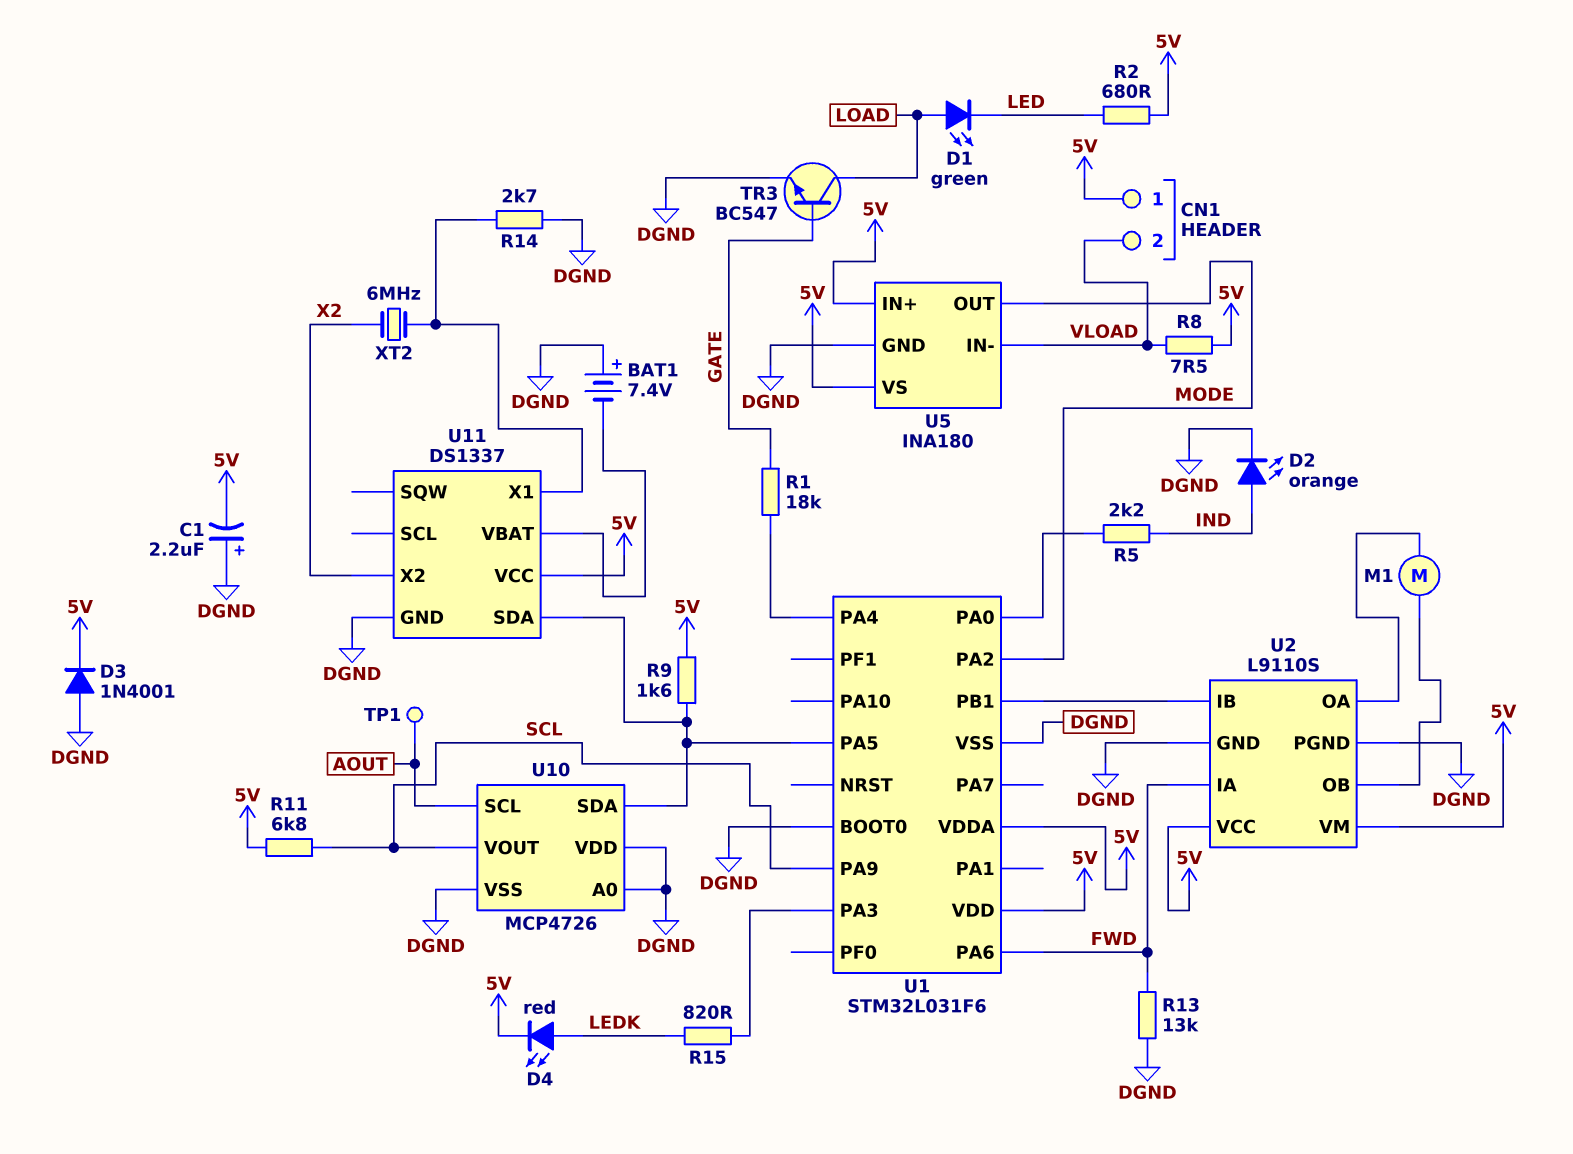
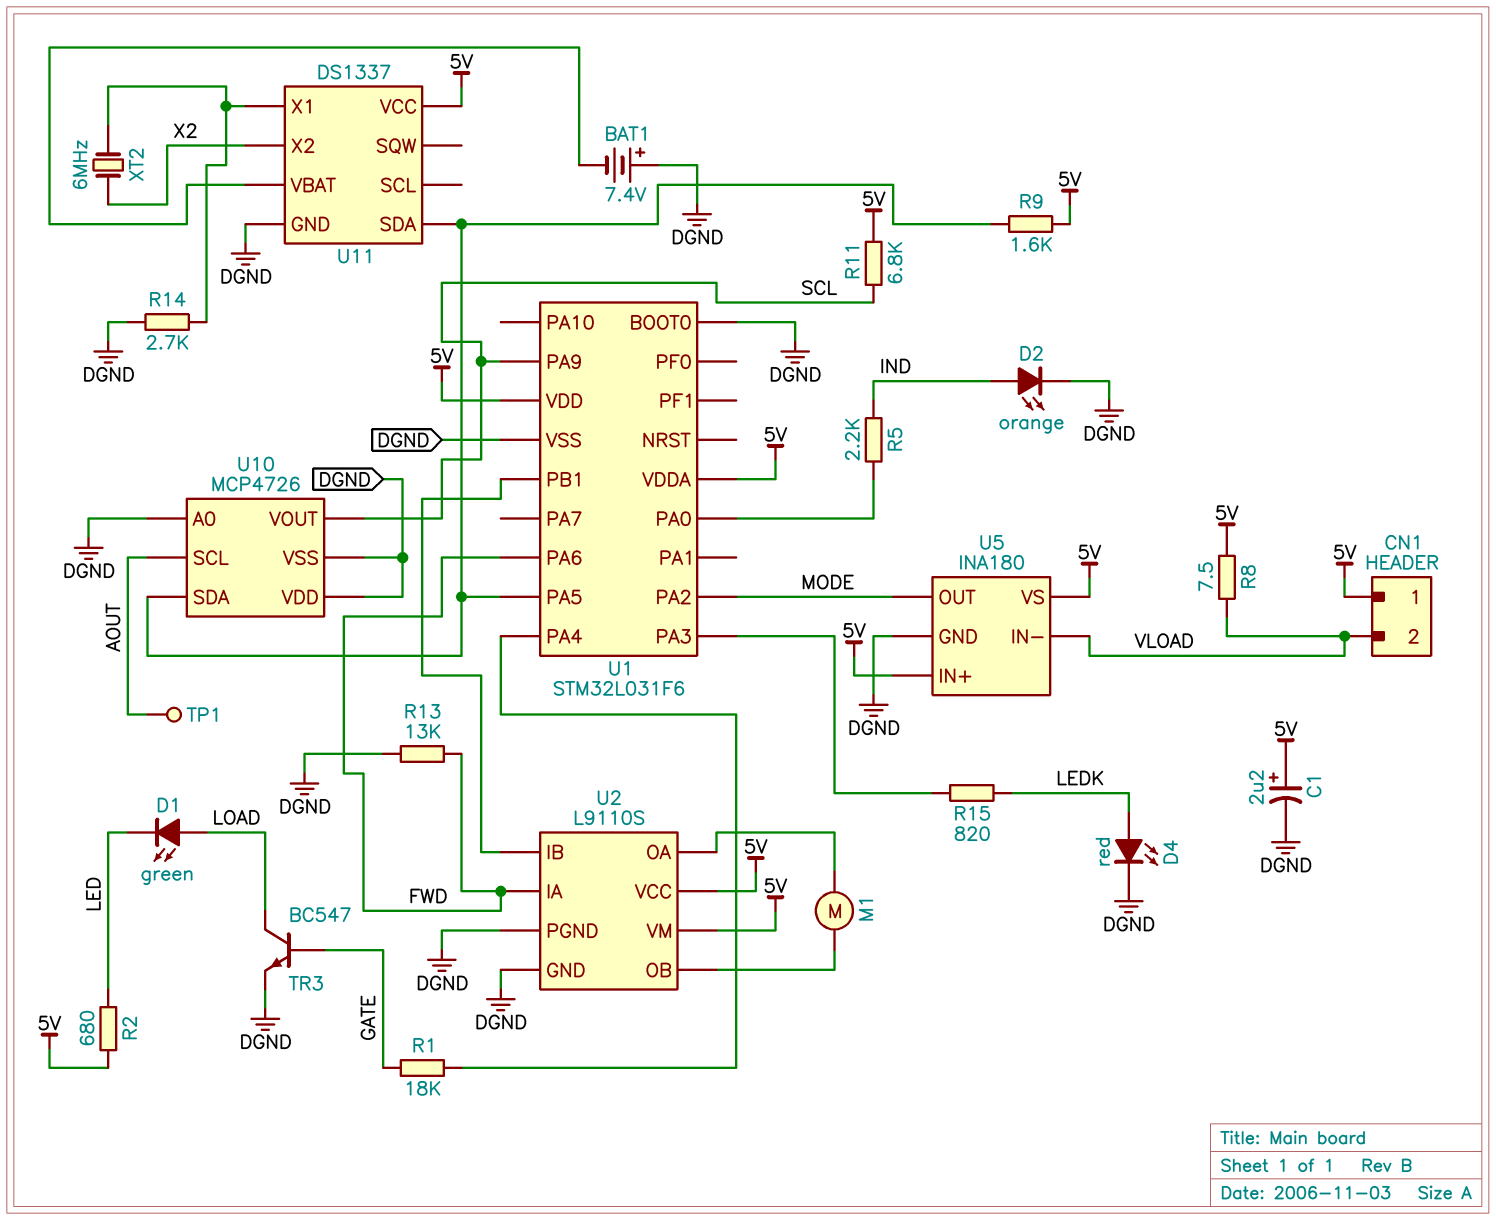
C1: 2.2uF (plus DGND, minus 5V) -> 2.2uF (plus 5V, minus DGND)
D3: diode 1N4001 (A DGND, K 5V) -> none
D4: LED red (A LEDK, K 5V) -> LED red (A LEDK, K DGND)

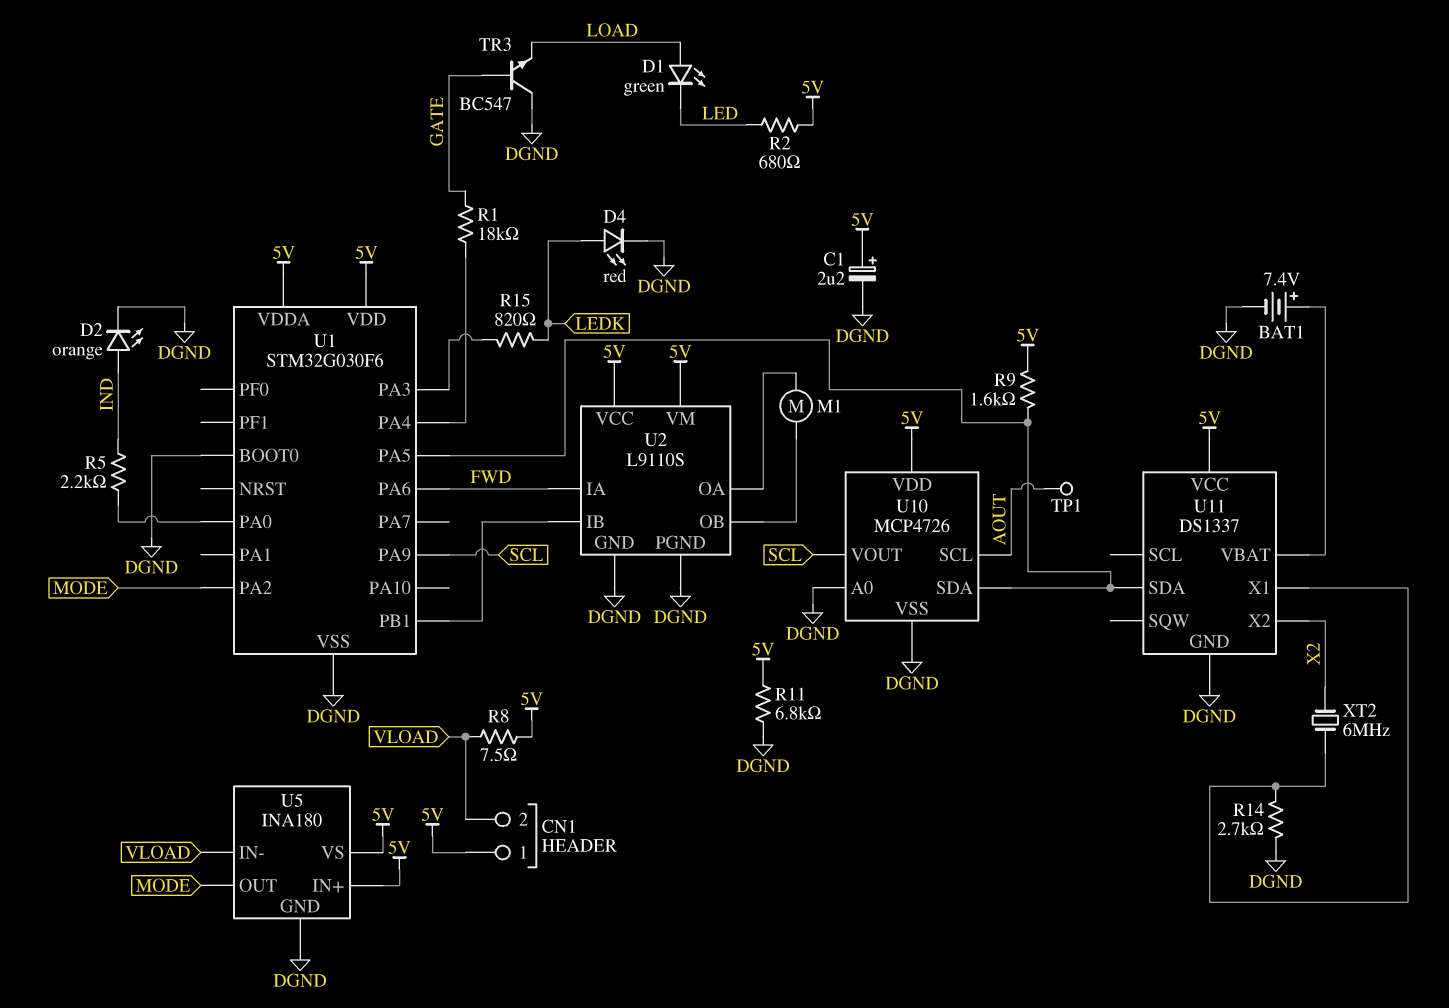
BAT1: 7.4V (plus DGND, minus U11/VBAT) -> 7.4V (plus U11/VBAT, minus DGND)
R11: 6.8k (5V, SCL) -> 6.8k (5V, DGND)
R13: 13k (DGND, FWD) -> none
TR3: NPN BC547 (B GATE, C LOAD, E DGND) -> NPN BC547 (B GATE, C DGND, E LOAD)
U1: STM32L031F6 -> STM32G030F6
U10 pin VDD: DGND -> 5V

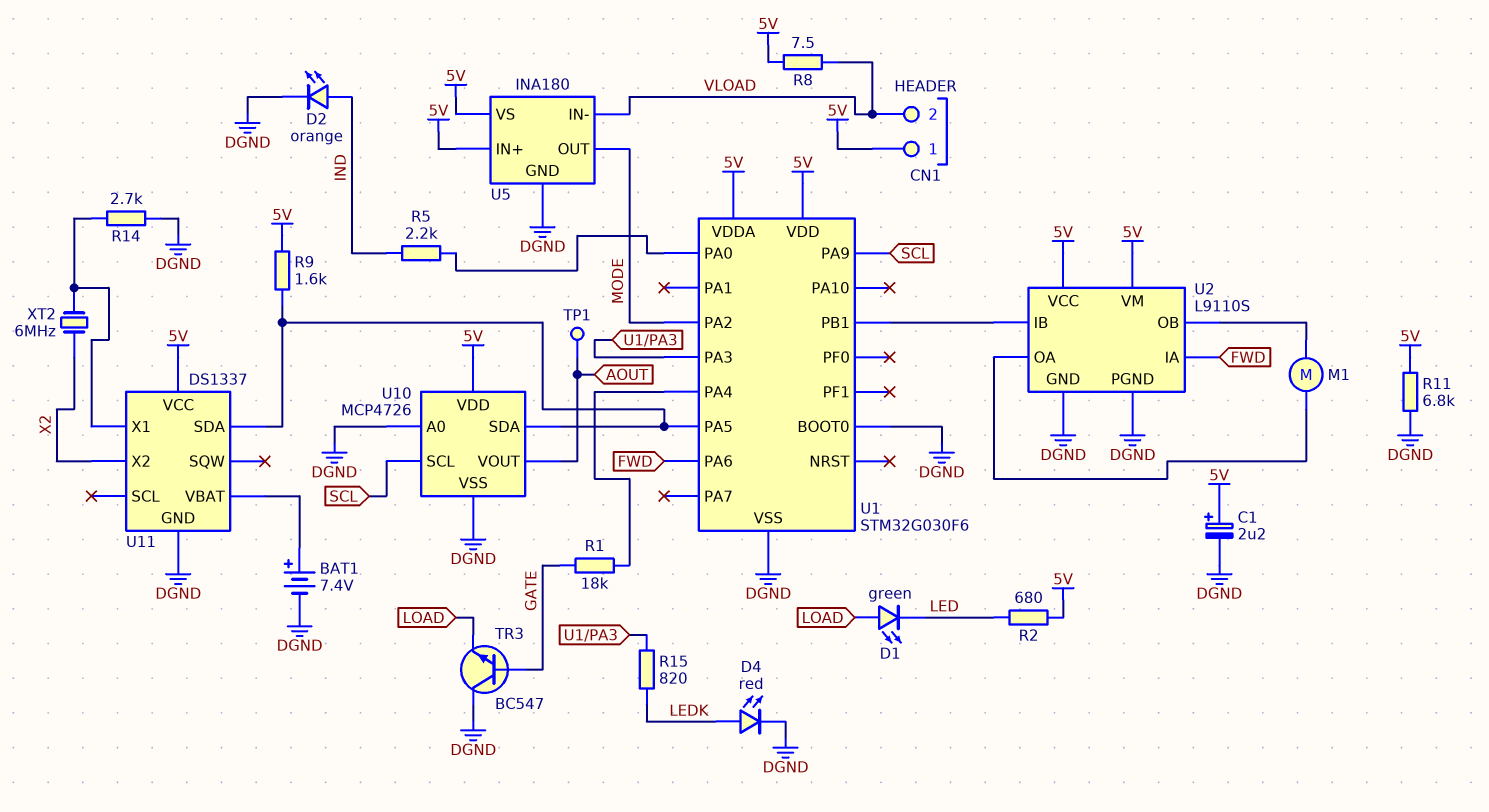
U10 pin SCL: AOUT -> SCL
U10 pin VOUT: SCL -> AOUT

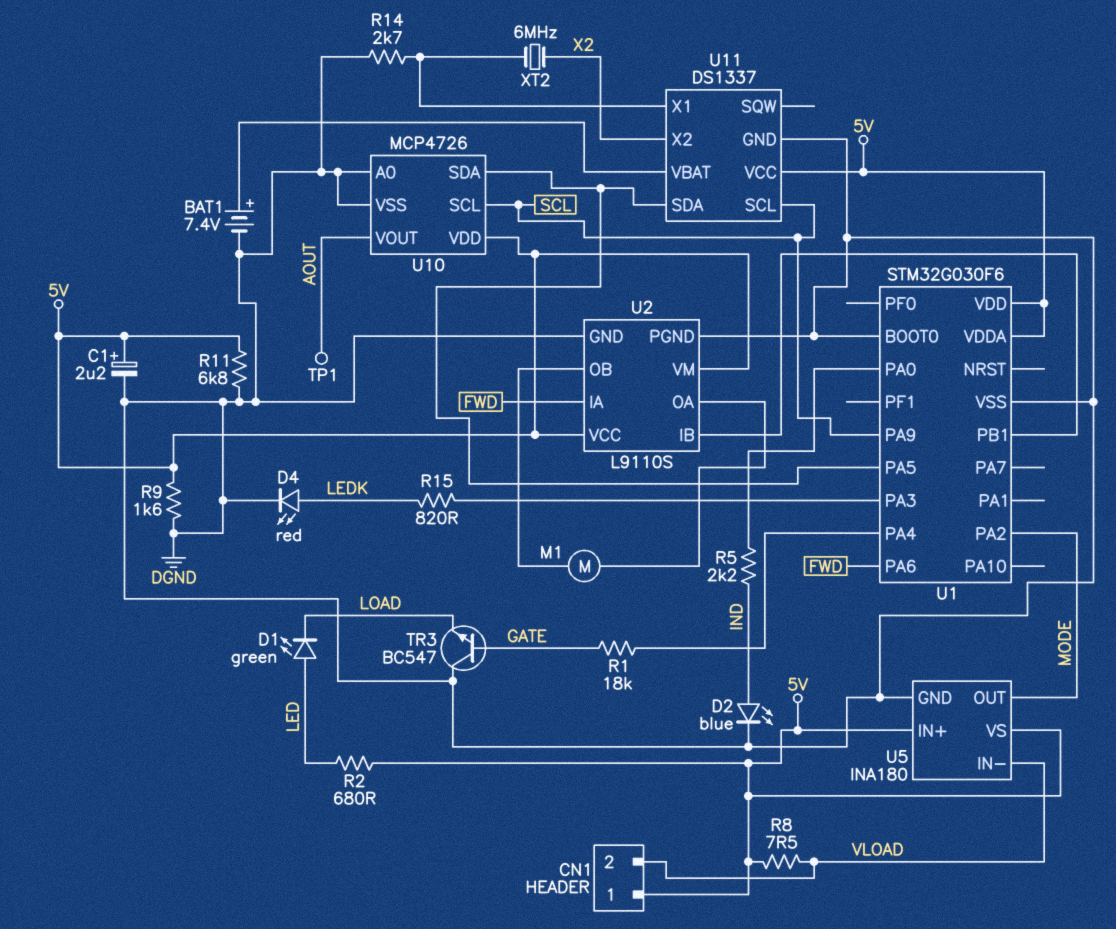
D1: LED green (A LOAD, K LED) -> LED green (A LED, K LOAD)
D2: LED orange (A IND, K DGND) -> LED blue (A IND, K DGND)
R9: 1.6k (5V, U1/PA5) -> 1.6k (5V, DGND)
U11 pin SCL: none -> SCL

